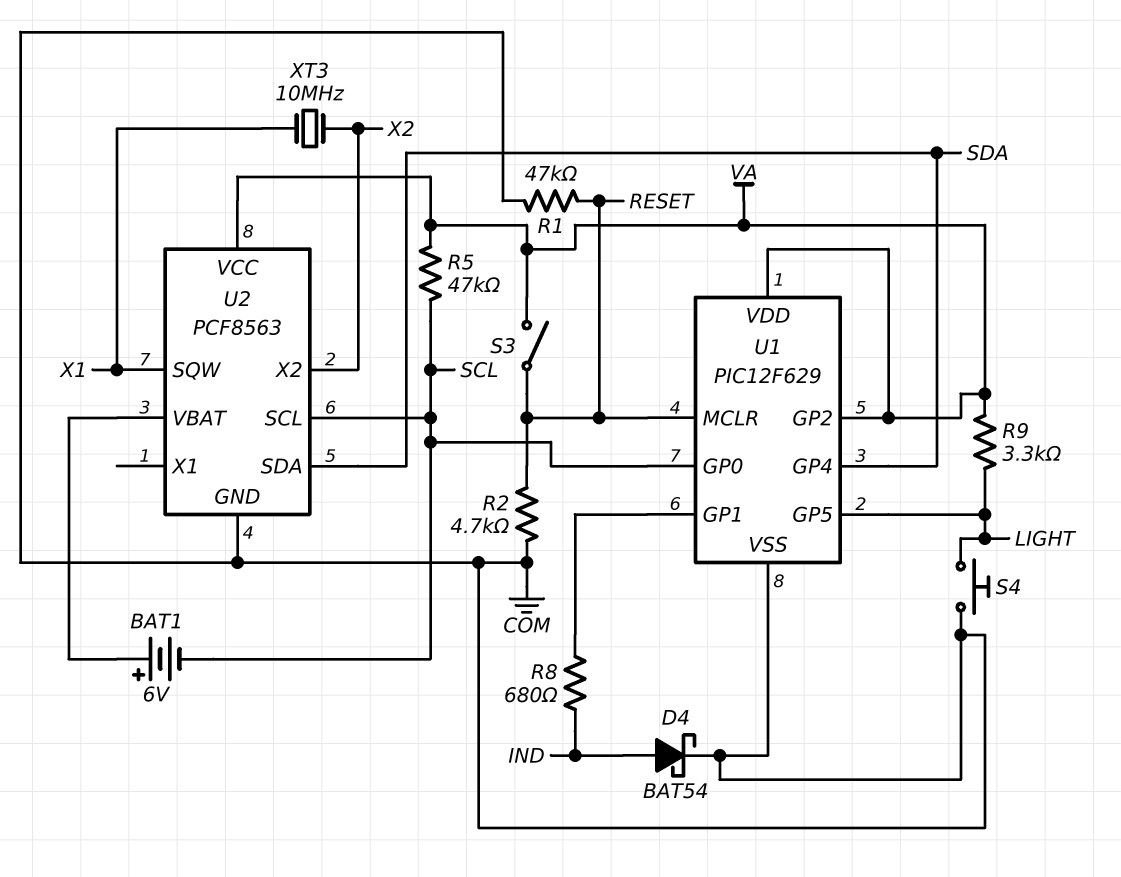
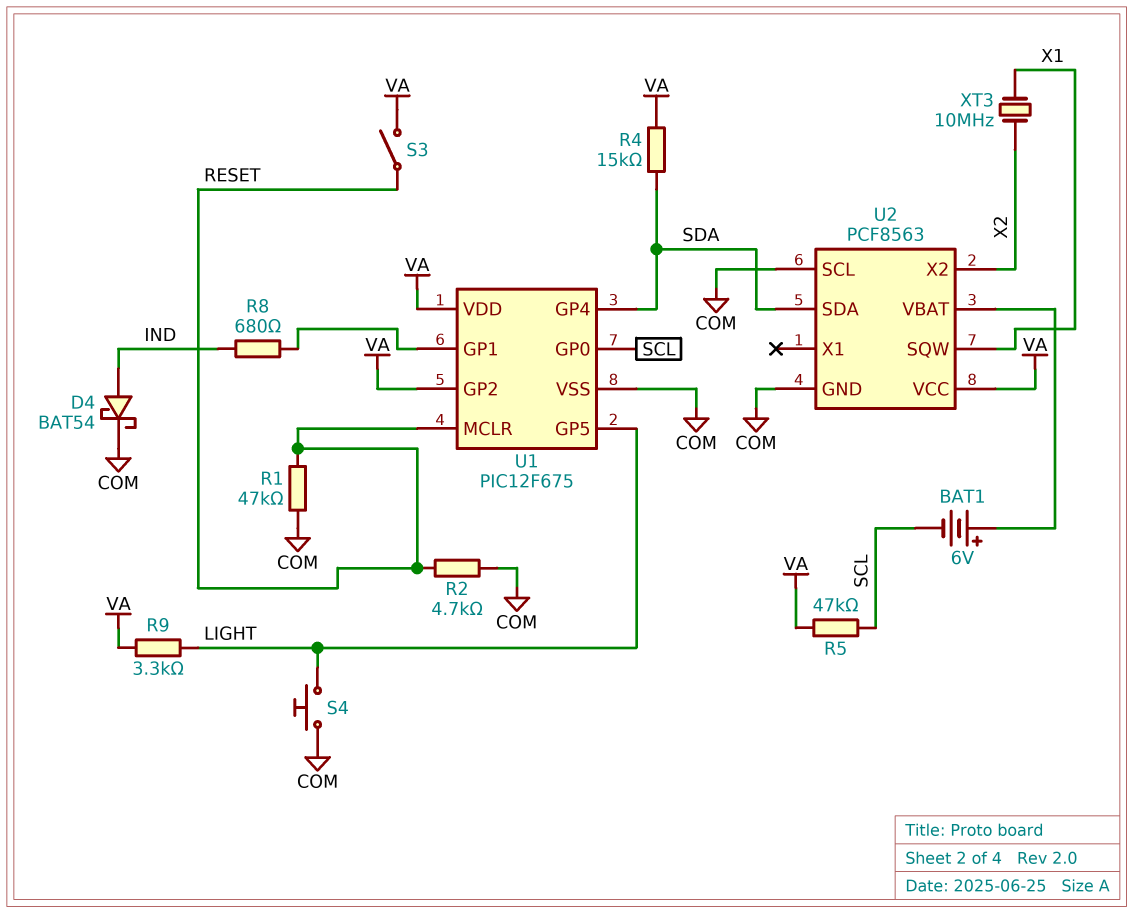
R4: none -> 15k (SDA, VA)
U1: PIC12F629 -> PIC12F675
U2 pin SCL: SCL -> COM

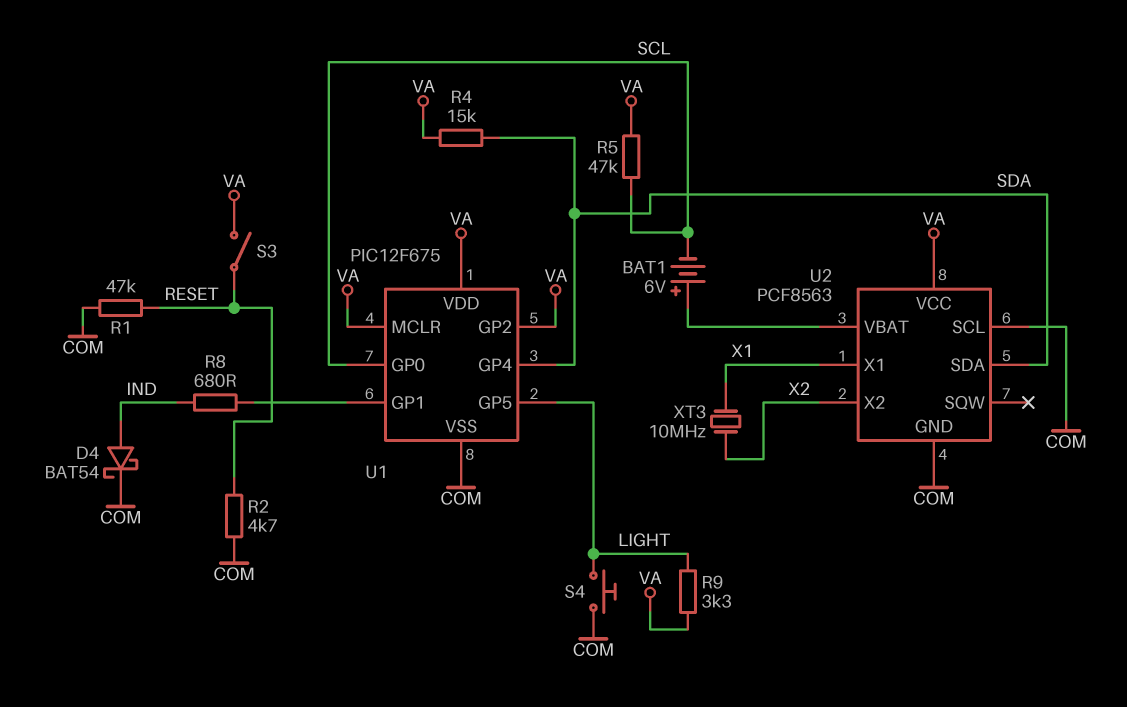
U1 pin MCLR: RESET -> VA
U2 pin SQW: X1 -> none
U2 pin X1: none -> X1

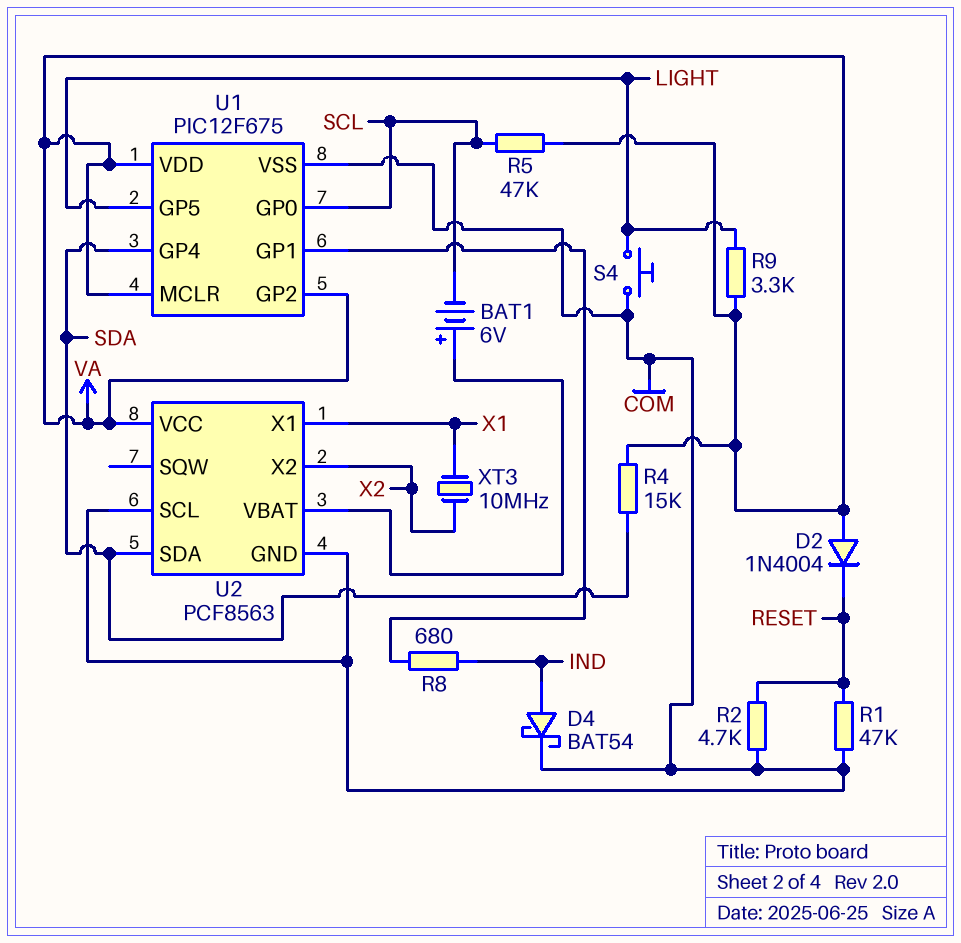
D2: none -> diode 1N4004 (A VA, K RESET)
S3: switch (RESET, VA) -> none

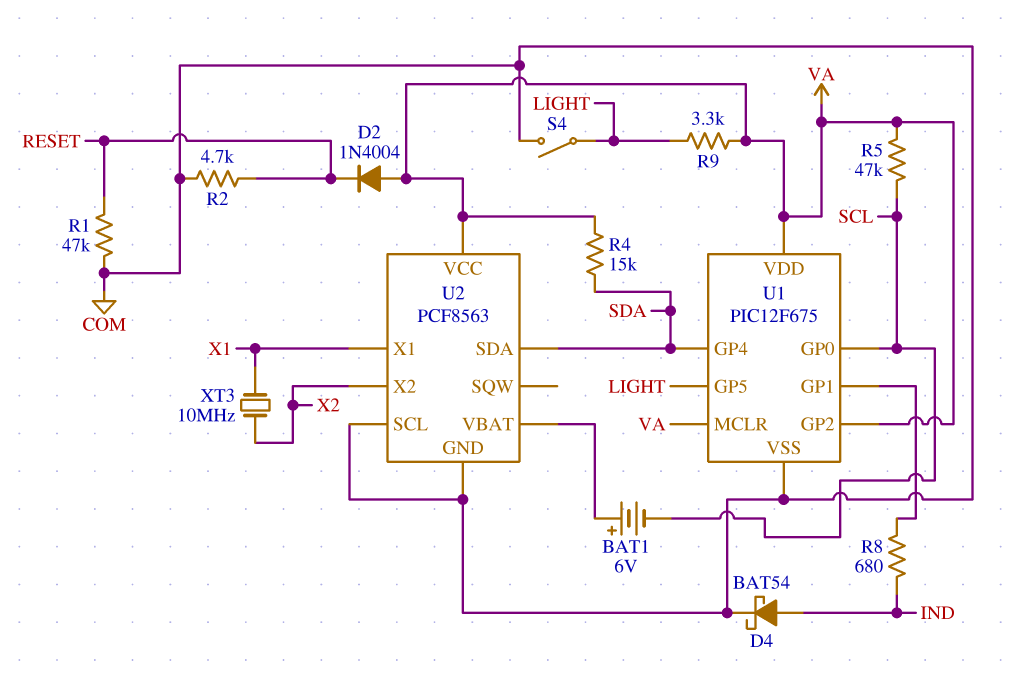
S4: button (COM, LIGHT) -> switch (COM, LIGHT)

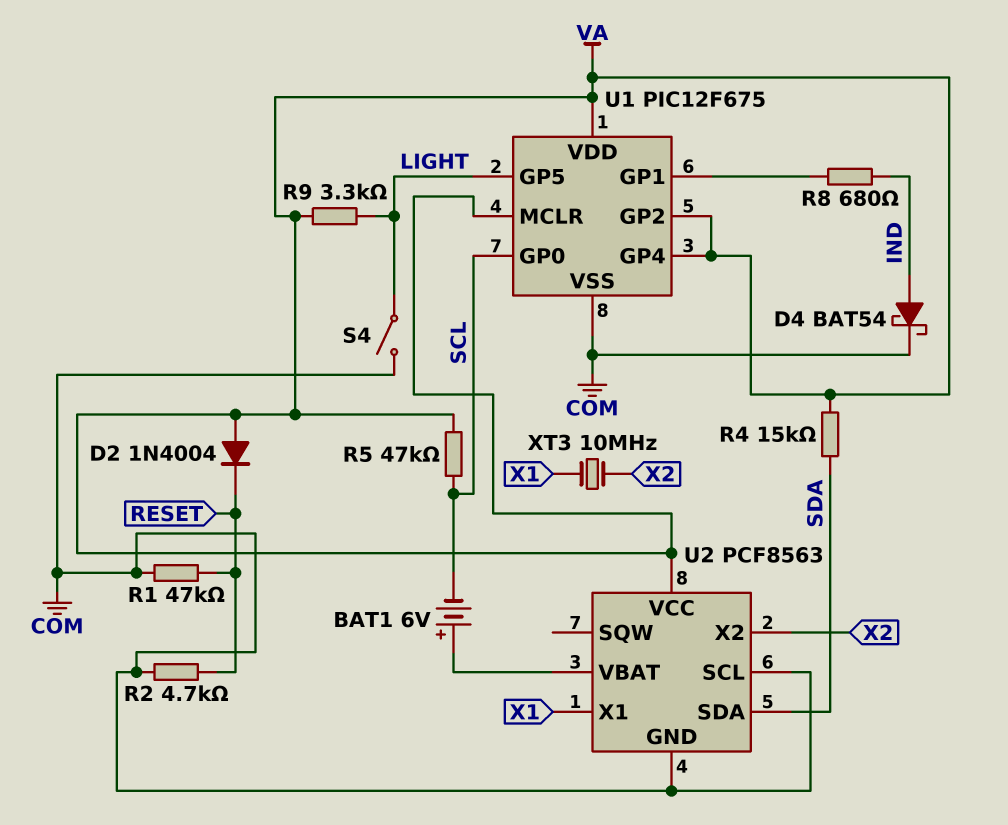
U1 pin GP4: SDA -> VA

